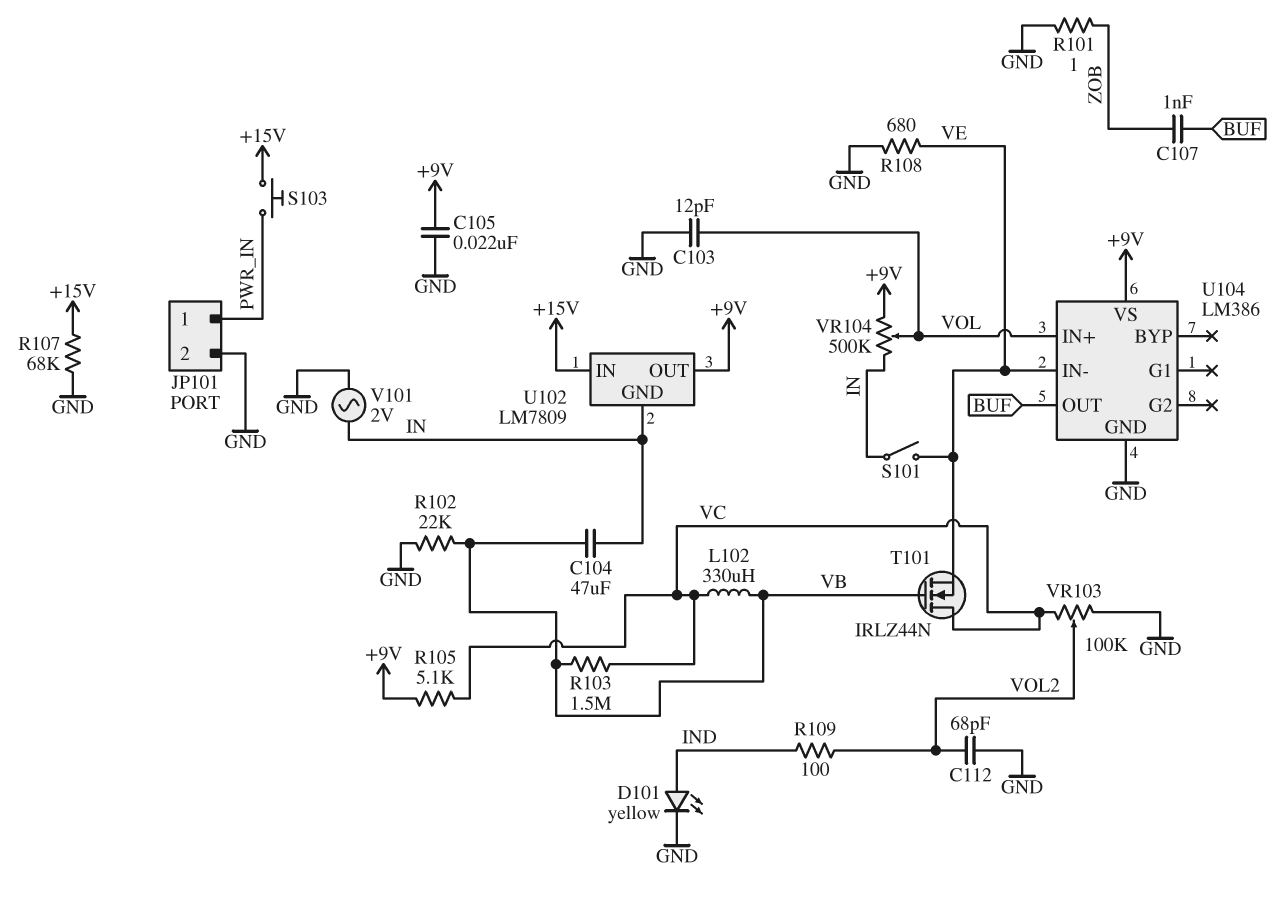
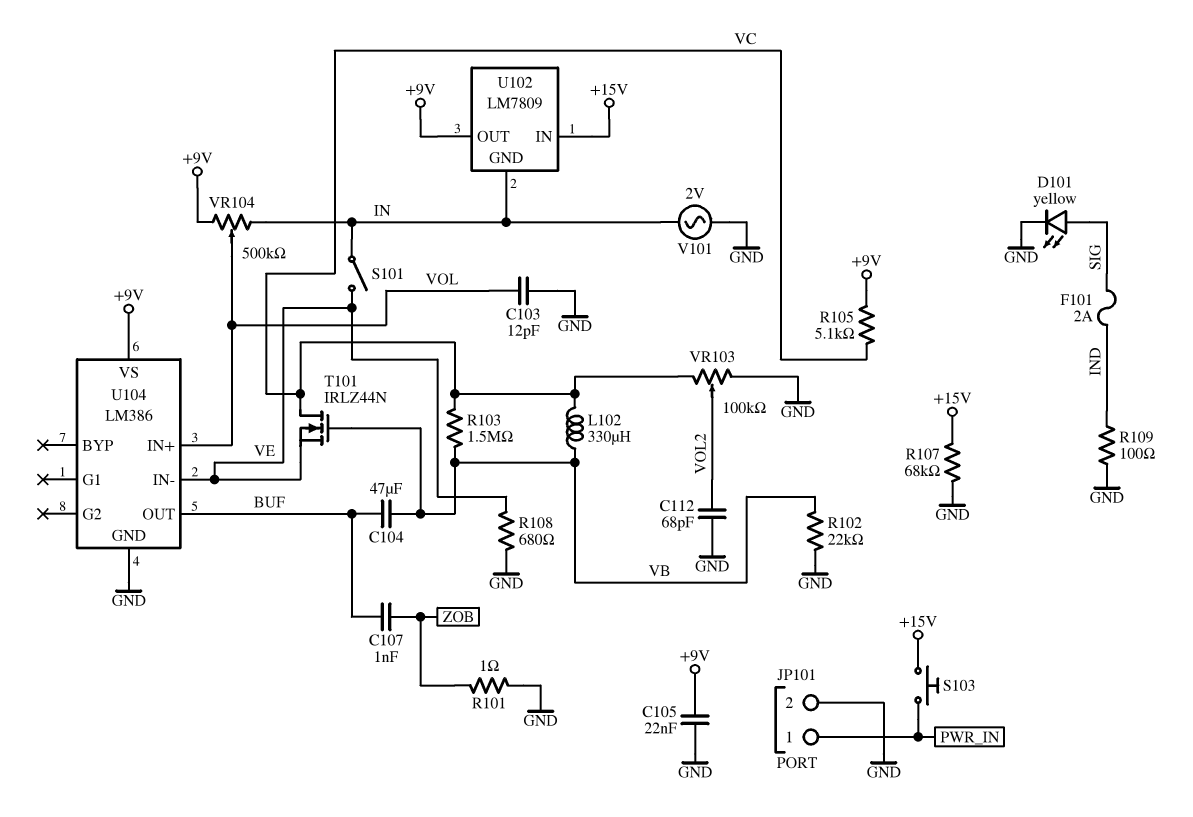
C104: 47uF (IN, VB) -> 47uF (BUF, VB)
D101: LED yellow (A IND, K GND) -> LED yellow (A SIG, K GND)
F101: none -> 2A (IND, SIG)
R109: 100 (IND, VOL2) -> 100 (GND, IND)

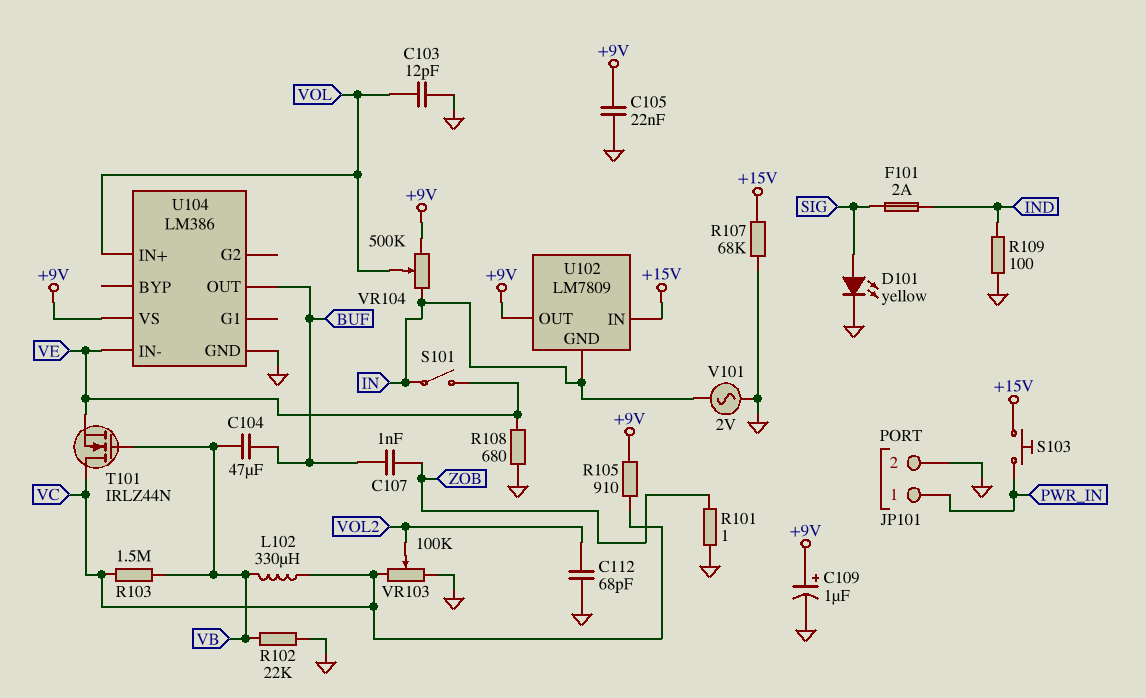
C109: none -> 1uF (plus +9V, minus GND)
R105: 5.1k (+9V, VC) -> 910 (+9V, VC)

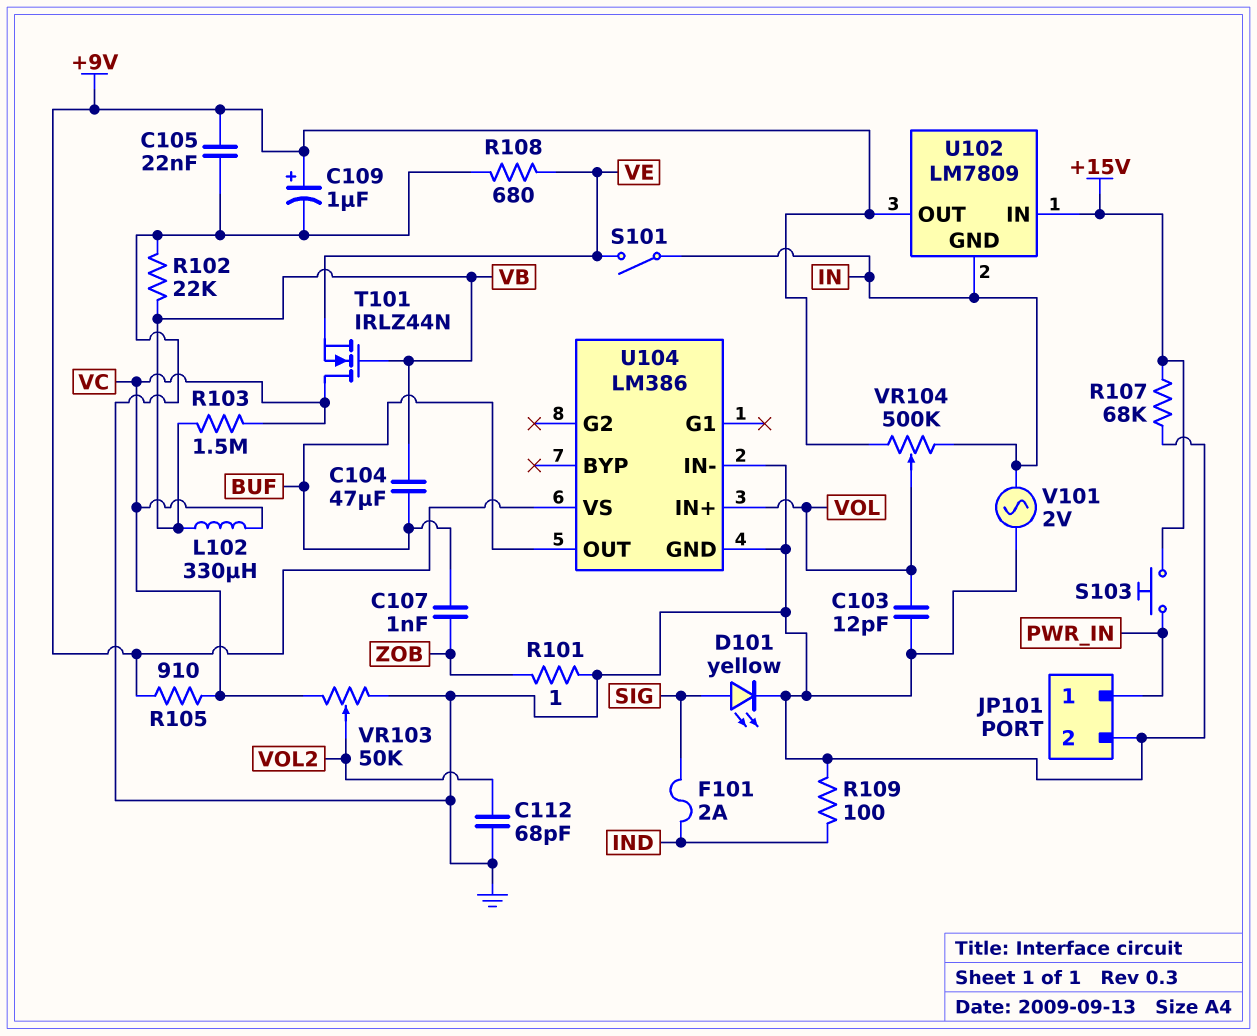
U104 pin IN-: VE -> GND
VR103: 100k (GND, VC, wiper VOL2) -> 50k (GND, VC, wiper VOL2)

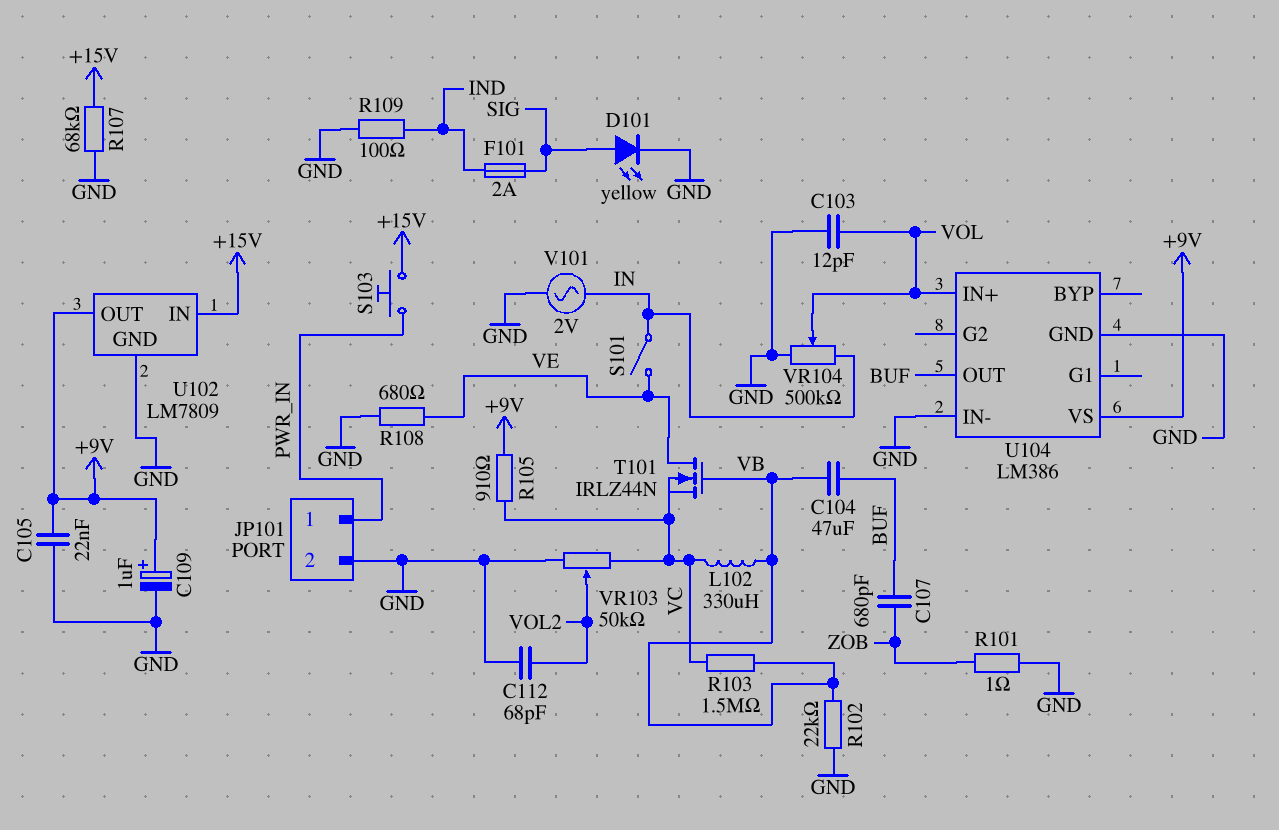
C107: 1nF (BUF, ZOB) -> 680pF (BUF, ZOB)
T101: NMOS IRLZ44N (G VB, D VC, S VE) -> NMOS IRLZ44N (G VB, D VE, S VC)
U102 pin GND: IN -> GND
VR104: 500k (+9V, IN, wiper VOL) -> 500k (GND, IN, wiper VOL)

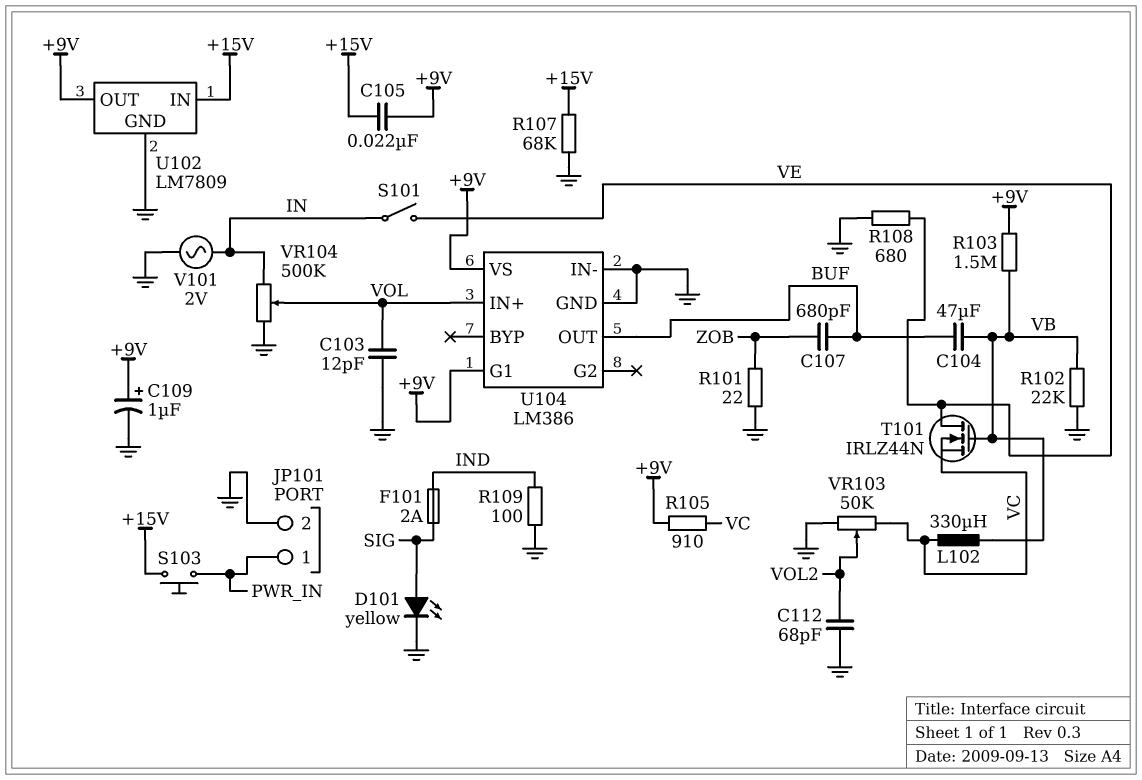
C105: 22nF (+9V, GND) -> 22nF (+9V, +15V)
R101: 1 (GND, ZOB) -> 22 (GND, ZOB)
R103: 1.5M (VB, VC) -> 1.5M (+9V, VB)
U104 pin G1: none -> +9V

